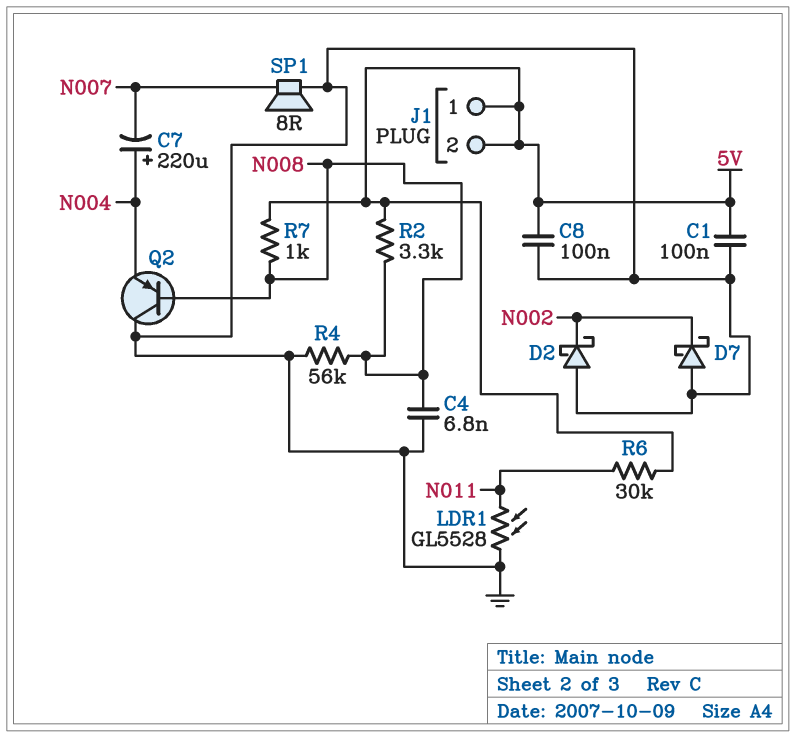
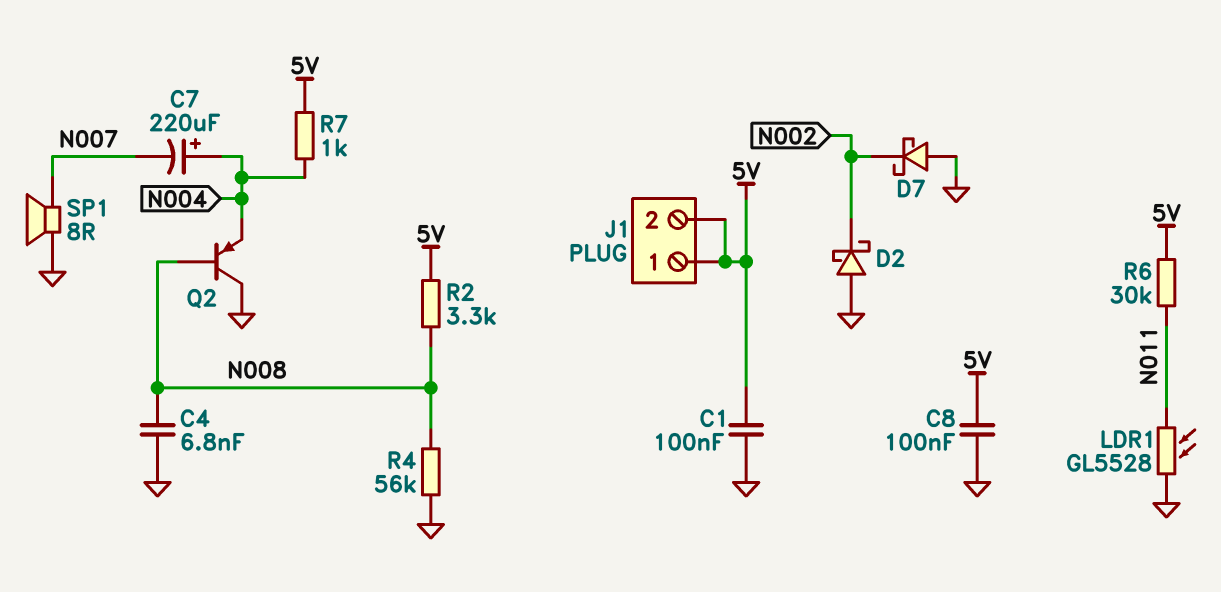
R7: 1k (5V, N008) -> 1k (5V, N004)

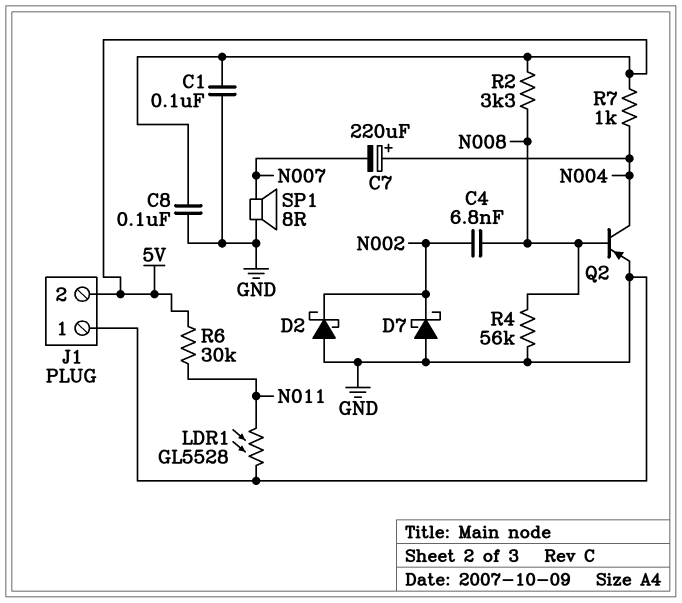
C4: 6.8nF (GND, N008) -> 6.8nF (N002, N008)
J1 pin 1: 5V -> GND
Q2: PNP (B N008, C GND, E N004) -> PNP (B N008, C N004, E GND)

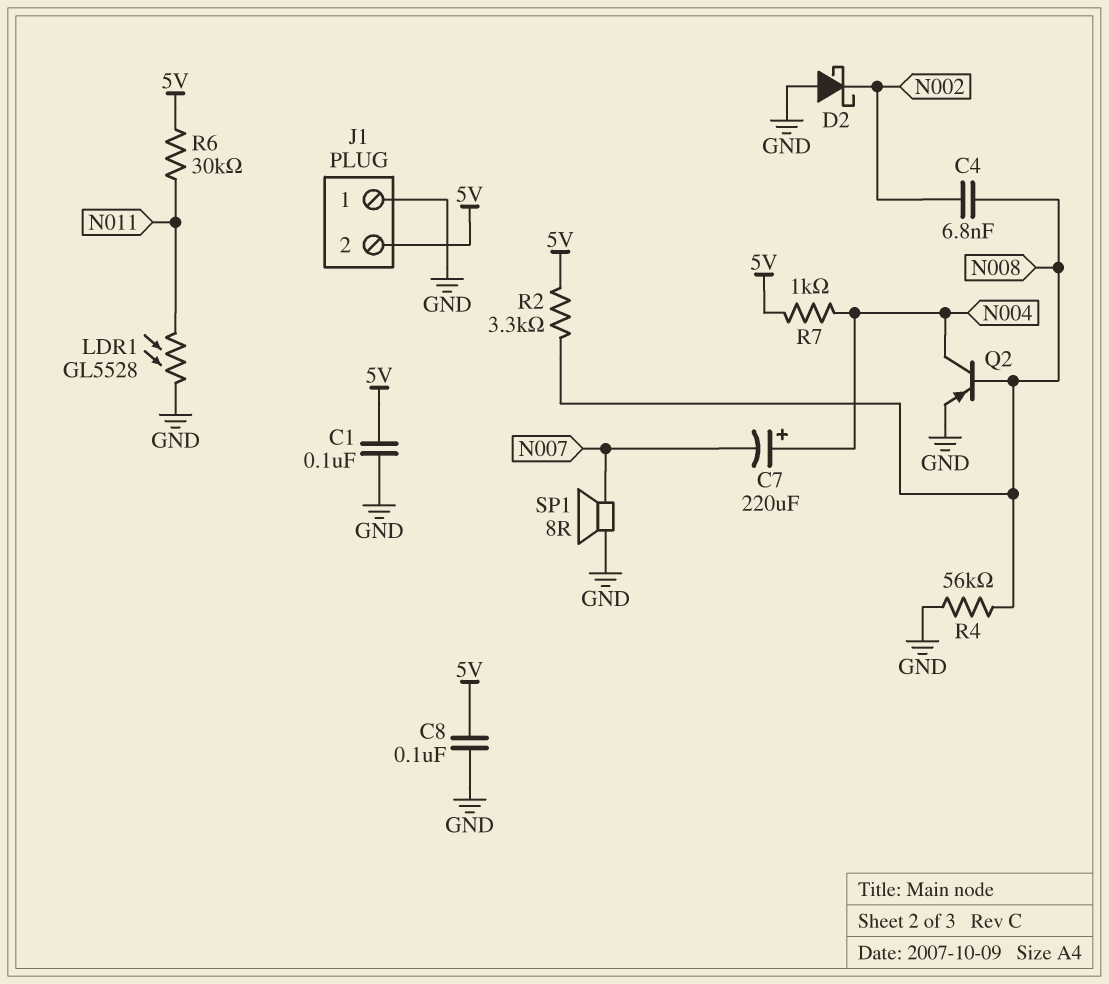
D7: schottky (A GND, K N002) -> none

